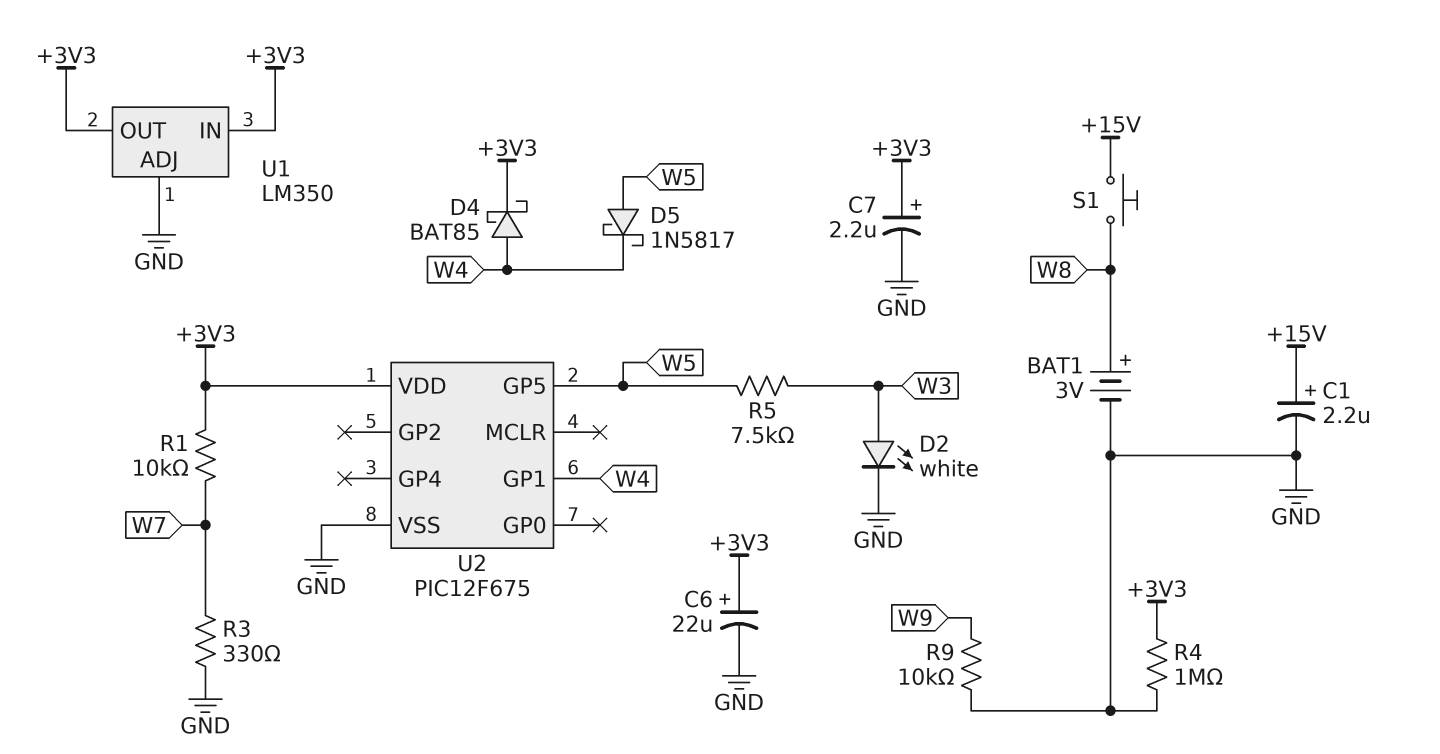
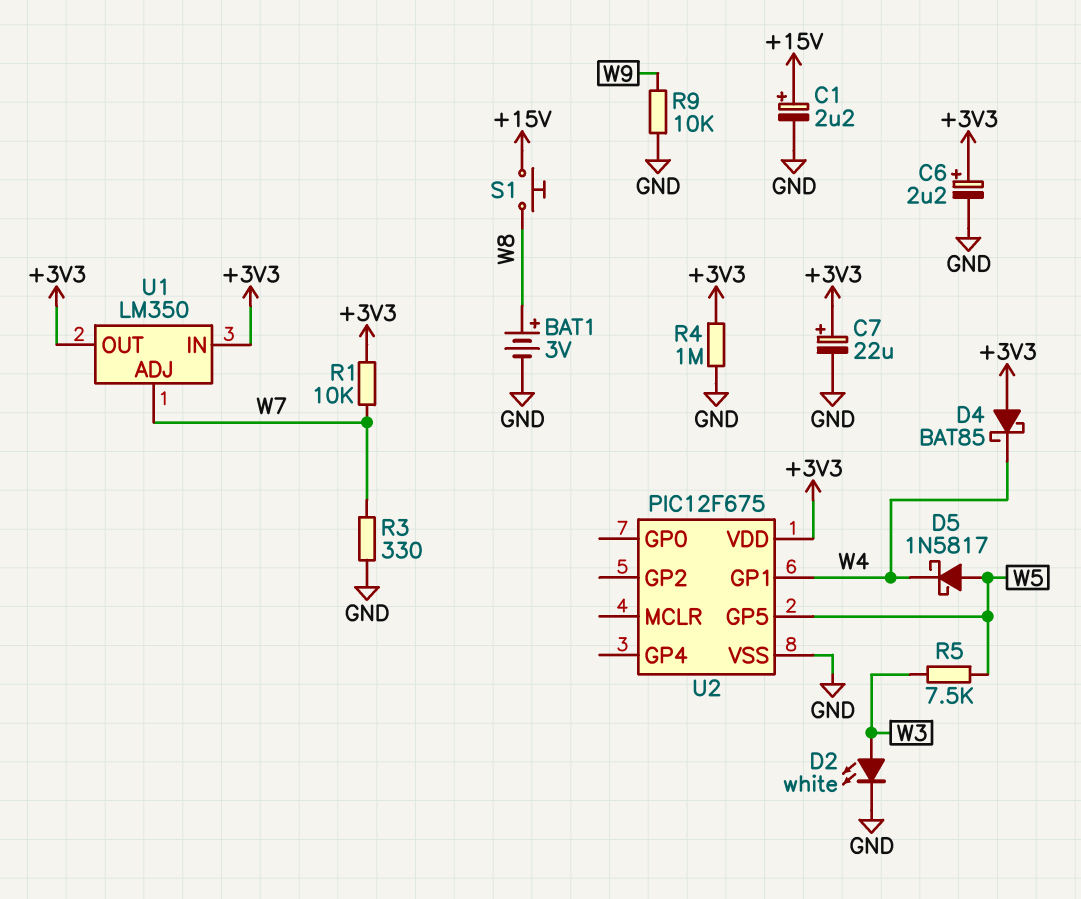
C6: 22uF (plus +3V3, minus GND) -> 2.2uF (plus +3V3, minus GND)
C7: 2.2uF (plus +3V3, minus GND) -> 22uF (plus +3V3, minus GND)
D4: schottky BAT85 (A W4, K +3V3) -> schottky BAT85 (A +3V3, K W4)
U1 pin ADJ: GND -> W7

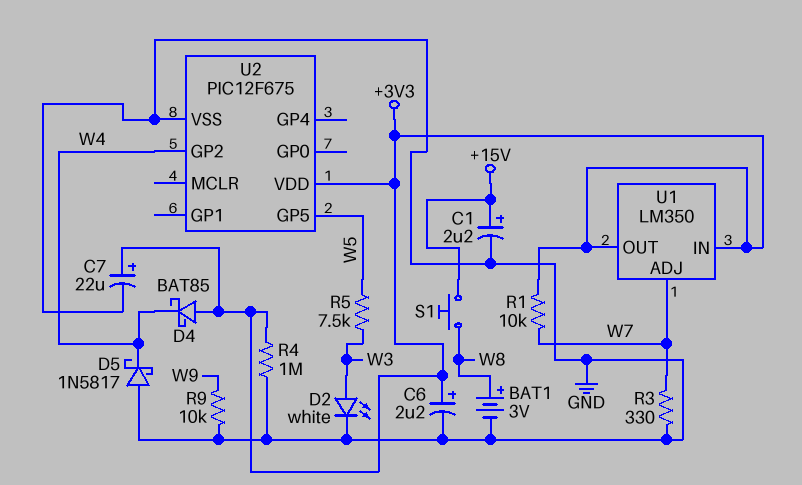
D5: schottky 1N5817 (A W5, K W4) -> schottky 1N5817 (A GND, K W4)
U2 pin GP1: W4 -> none
U2 pin GP2: none -> W4

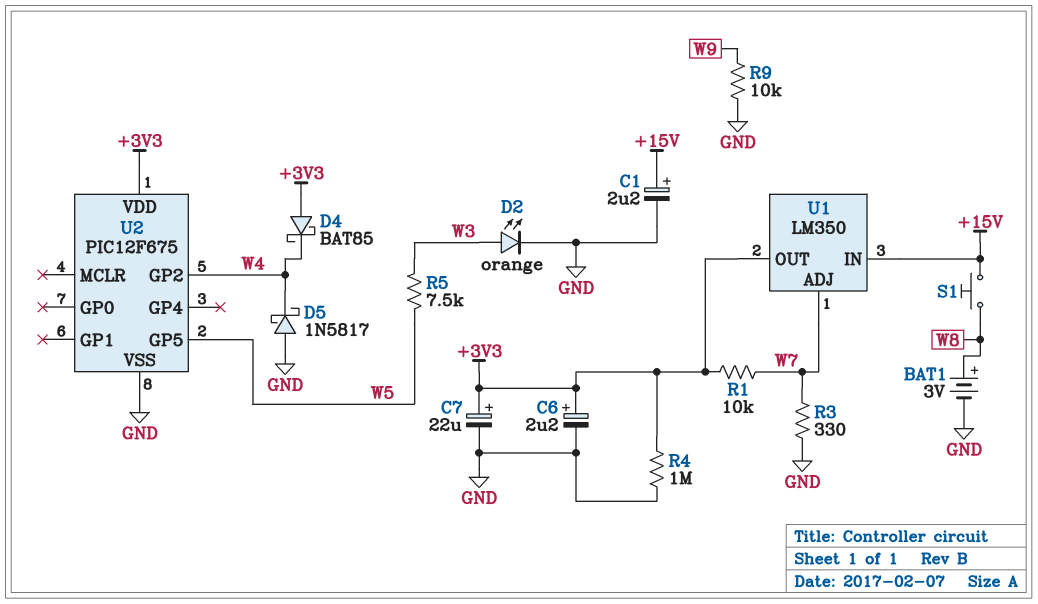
D2: LED white (A W3, K GND) -> LED orange (A W3, K GND)
U1 pin IN: +3V3 -> +15V

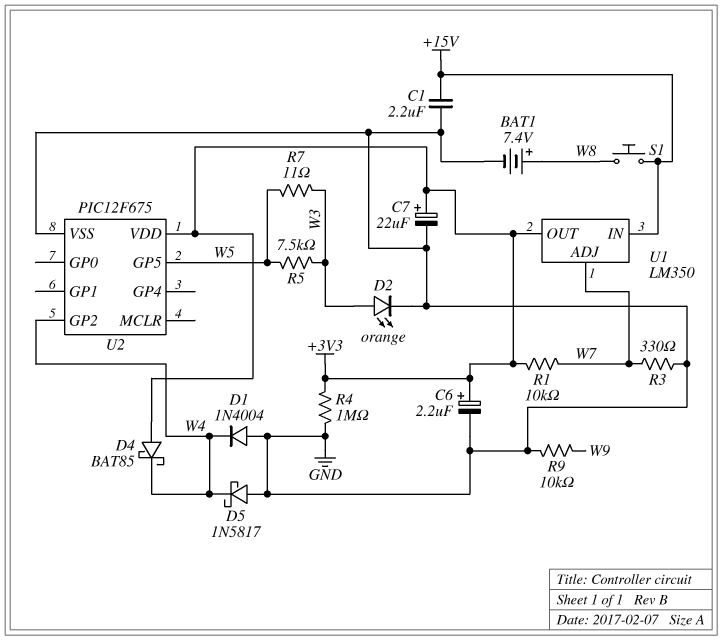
BAT1: 3V (plus W8, minus GND) -> 7.4V (plus W8, minus GND)
C1: 2.2uF (plus +15V, minus GND) -> 2.2uF (+15V, GND)
D1: none -> diode 1N4004 (A GND, K W4)
R7: none -> 11 (W3, W5)

